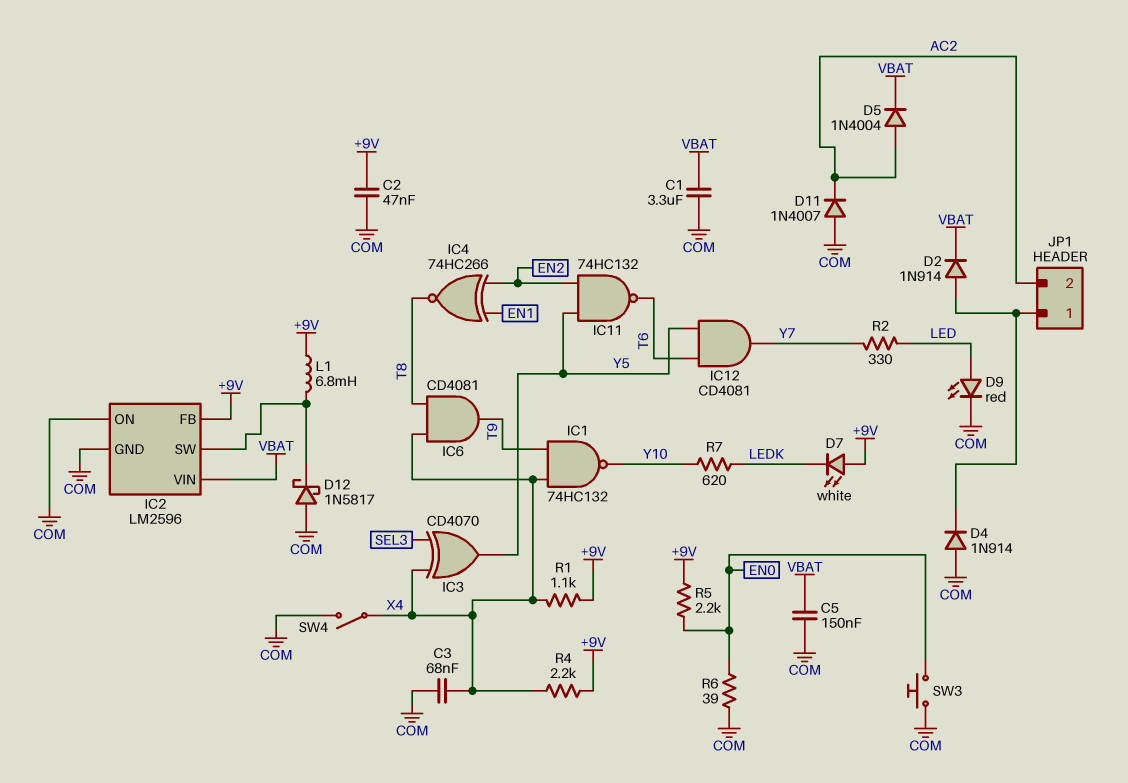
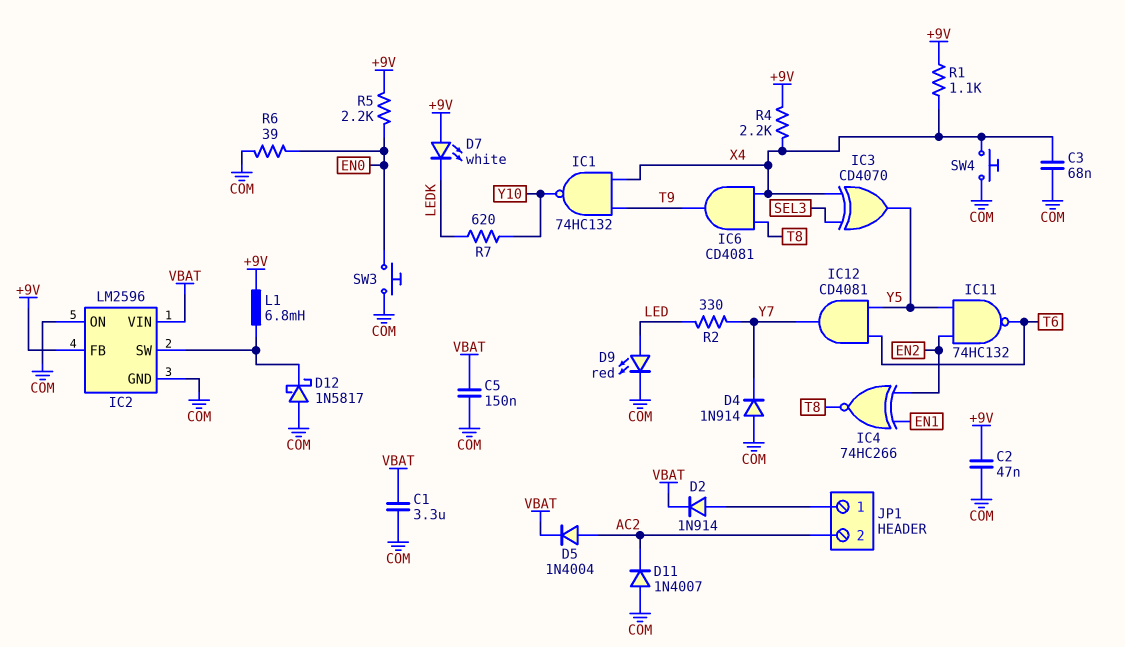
D4: diode 1N914 (A COM, K JP1/1) -> diode 1N914 (A COM, K Y7)
SW4: switch (COM, X4) -> button (COM, X4)

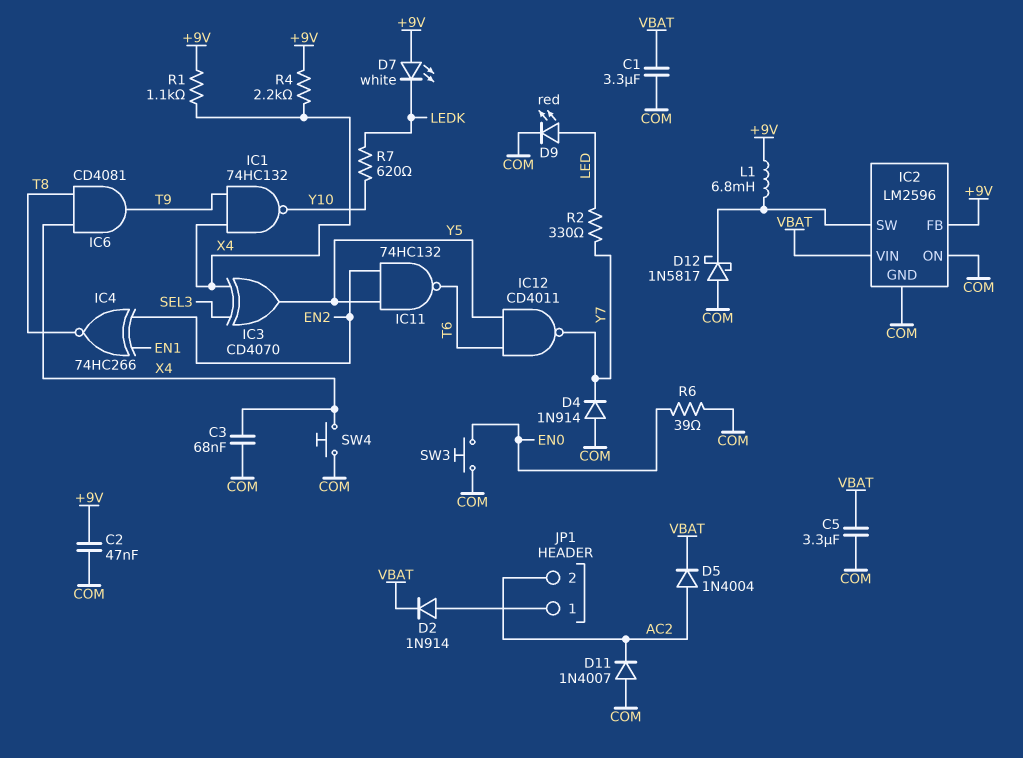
C5: 150nF (COM, VBAT) -> 3.3uF (COM, VBAT)
IC12: AND CD4081 (in T6, in Y5, out Y7) -> NAND CD4011 (in T6, in Y5, out Y7)
R5: 2.2k (+9V, EN0) -> none

